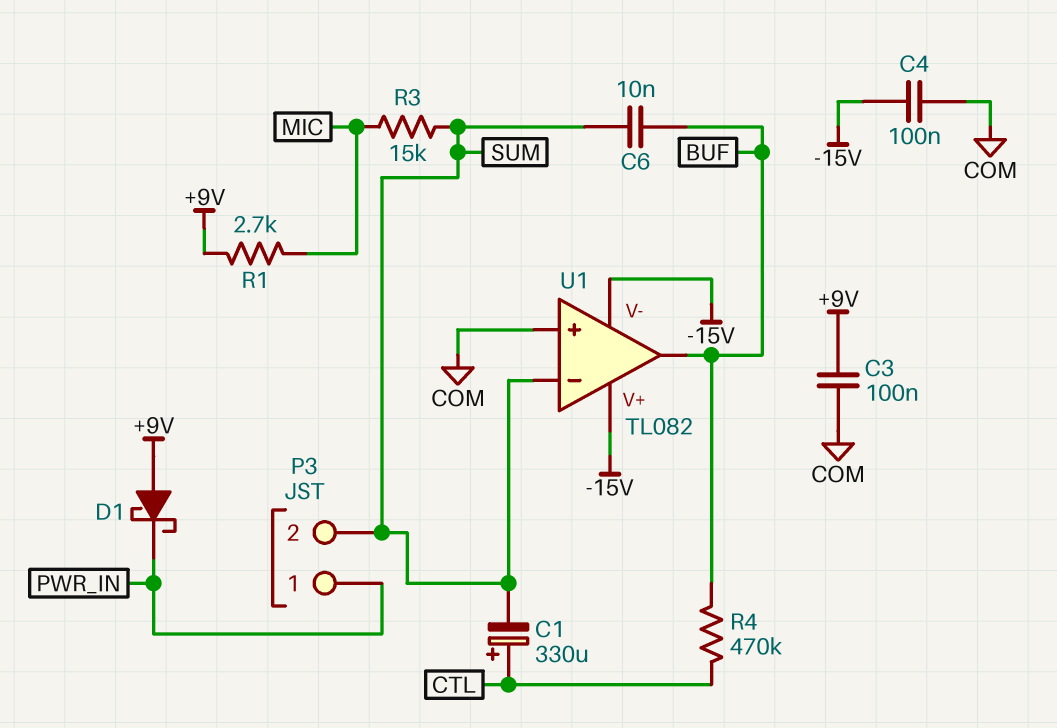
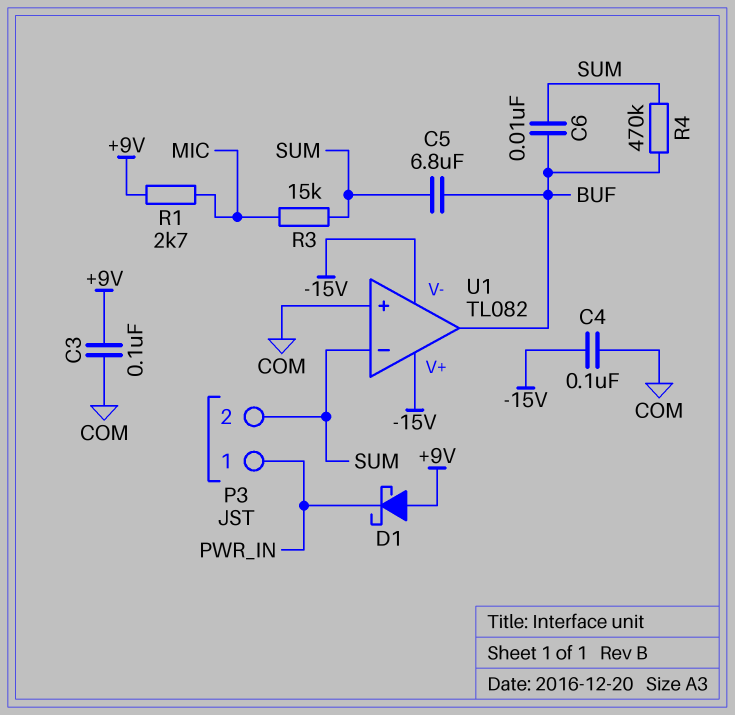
C1: 330uF (plus CTL, minus SUM) -> none
C5: none -> 6.8uF (BUF, SUM)
R4: 470k (BUF, CTL) -> 470k (BUF, SUM)

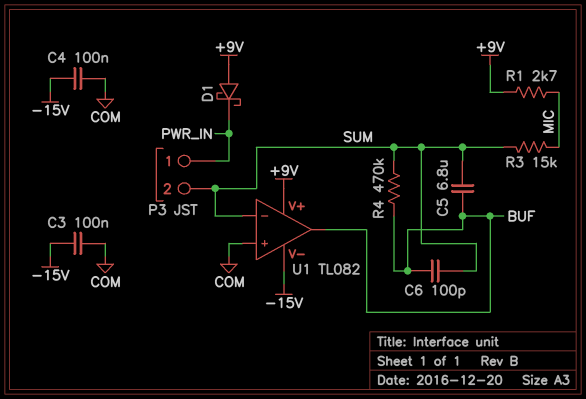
C3: 100nF (+9V, COM) -> 100nF (-15V, COM)
C6: 10nF (BUF, SUM) -> 100pF (BUF, SUM)
U1 pin V+: -15V -> +9V

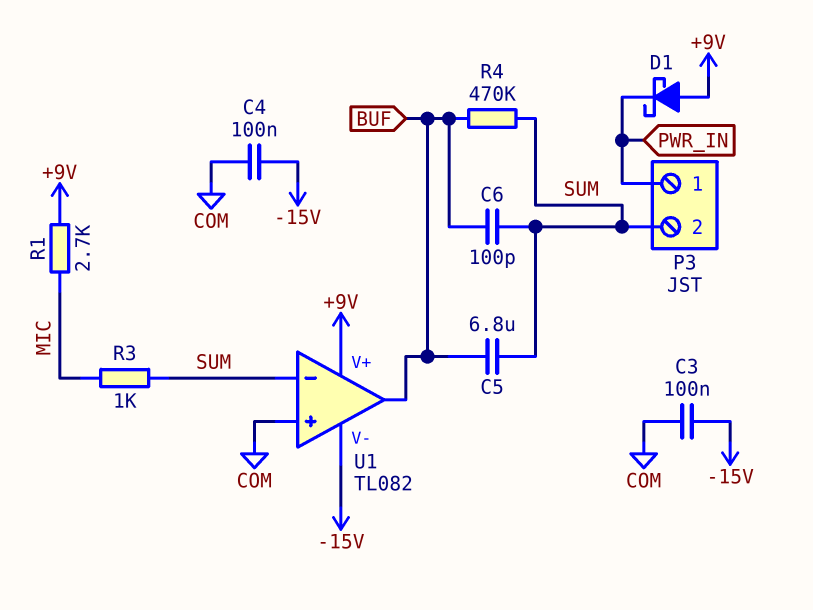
R3: 15k (MIC, SUM) -> 1k (MIC, SUM)

